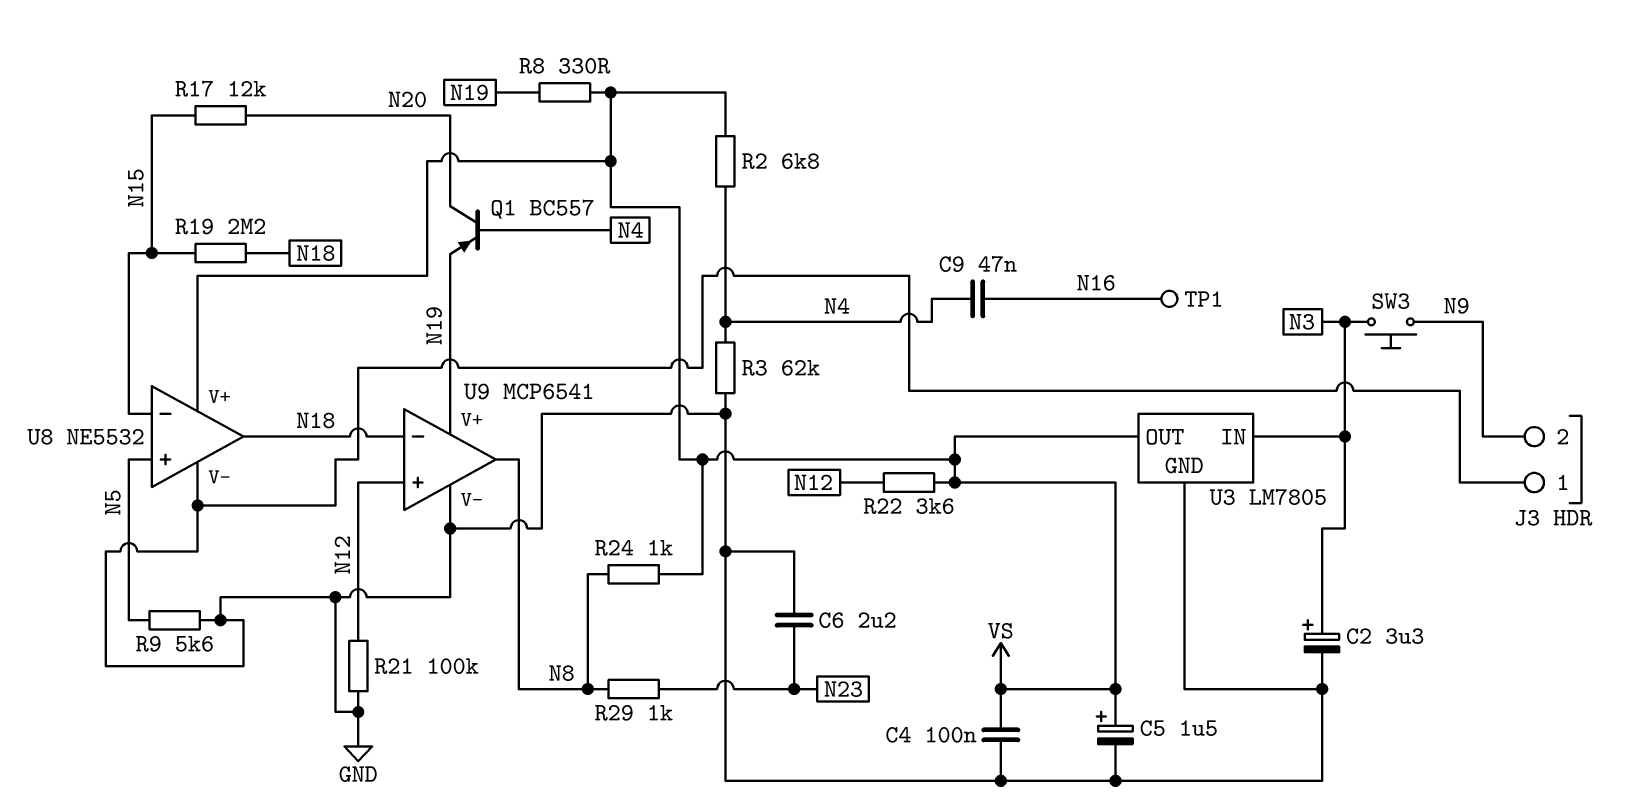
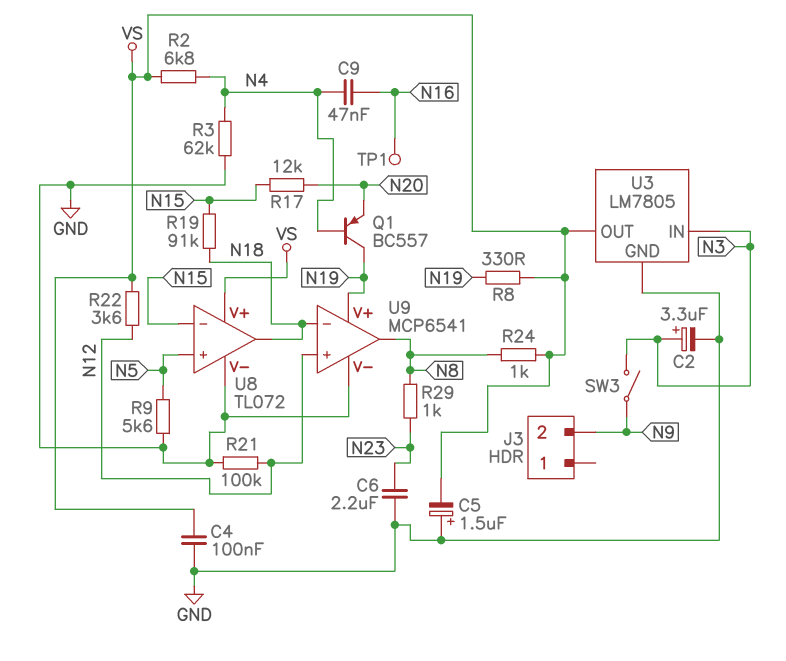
C5: 1.5uF (plus VS, minus GND) -> 1.5uF (plus GND, minus VS)
J3 pin 1: GND -> none
Q1: PNP BC557 (B N4, C N20, E N19) -> PNP BC557 (B N4, C N19, E N20)
R19: 2.2M (N15, N18) -> 91k (N15, N18)
SW3: button (N3, N9) -> switch (N3, N9)
U8: NE5532 -> TL072

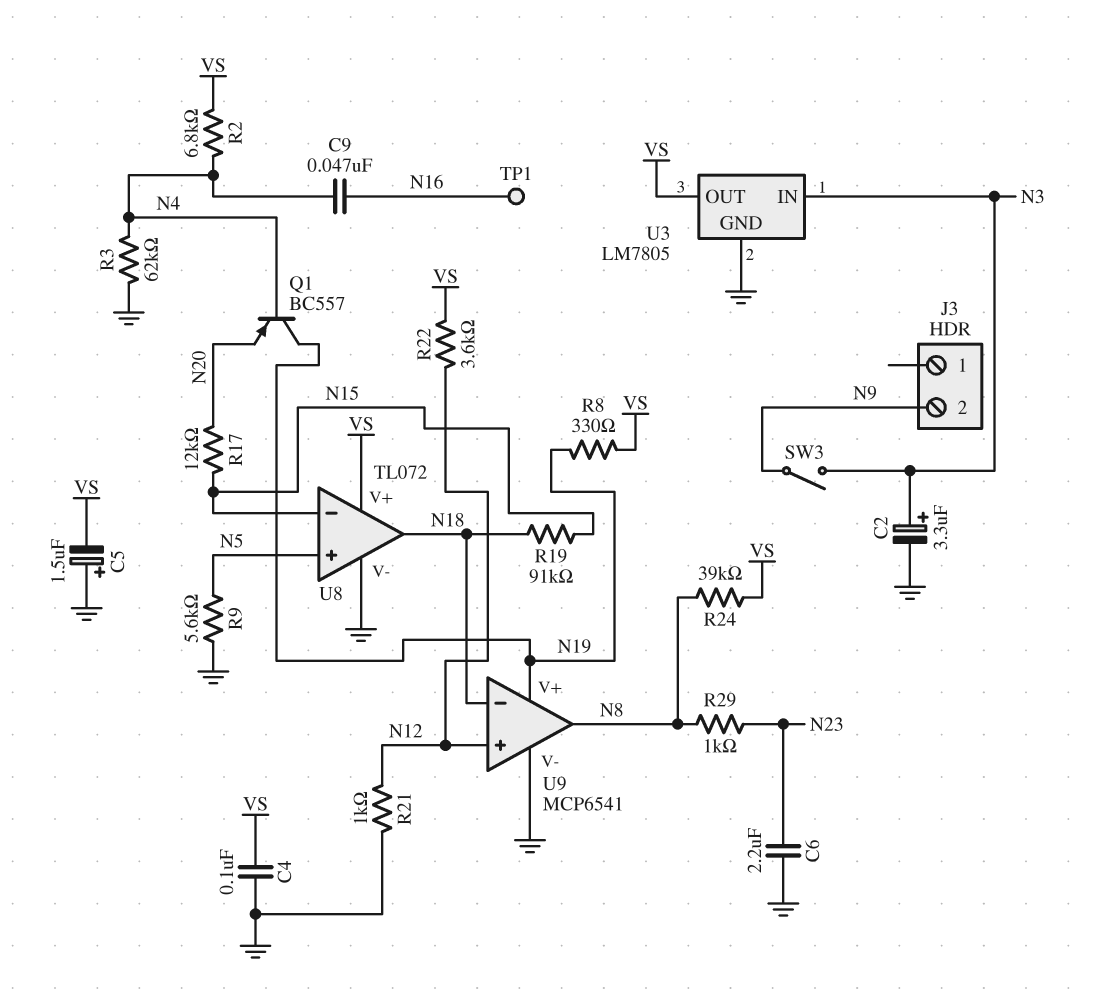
R21: 100k (GND, N12) -> 1k (GND, N12)
R24: 1k (N8, VS) -> 39k (N8, VS)

